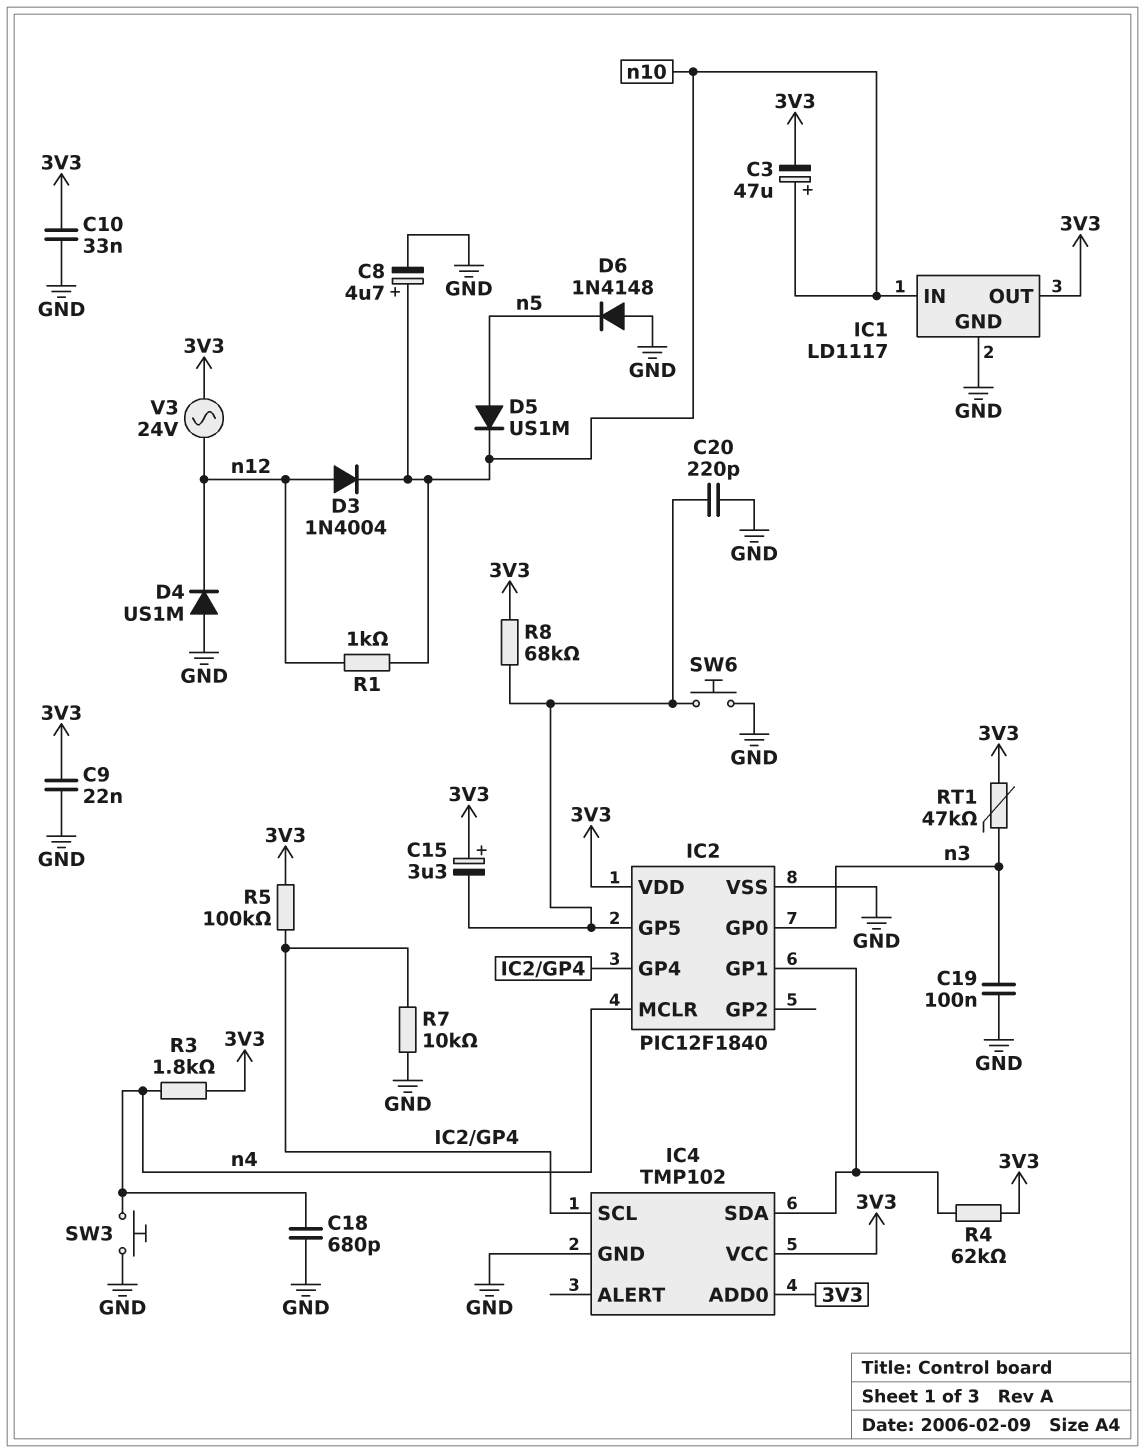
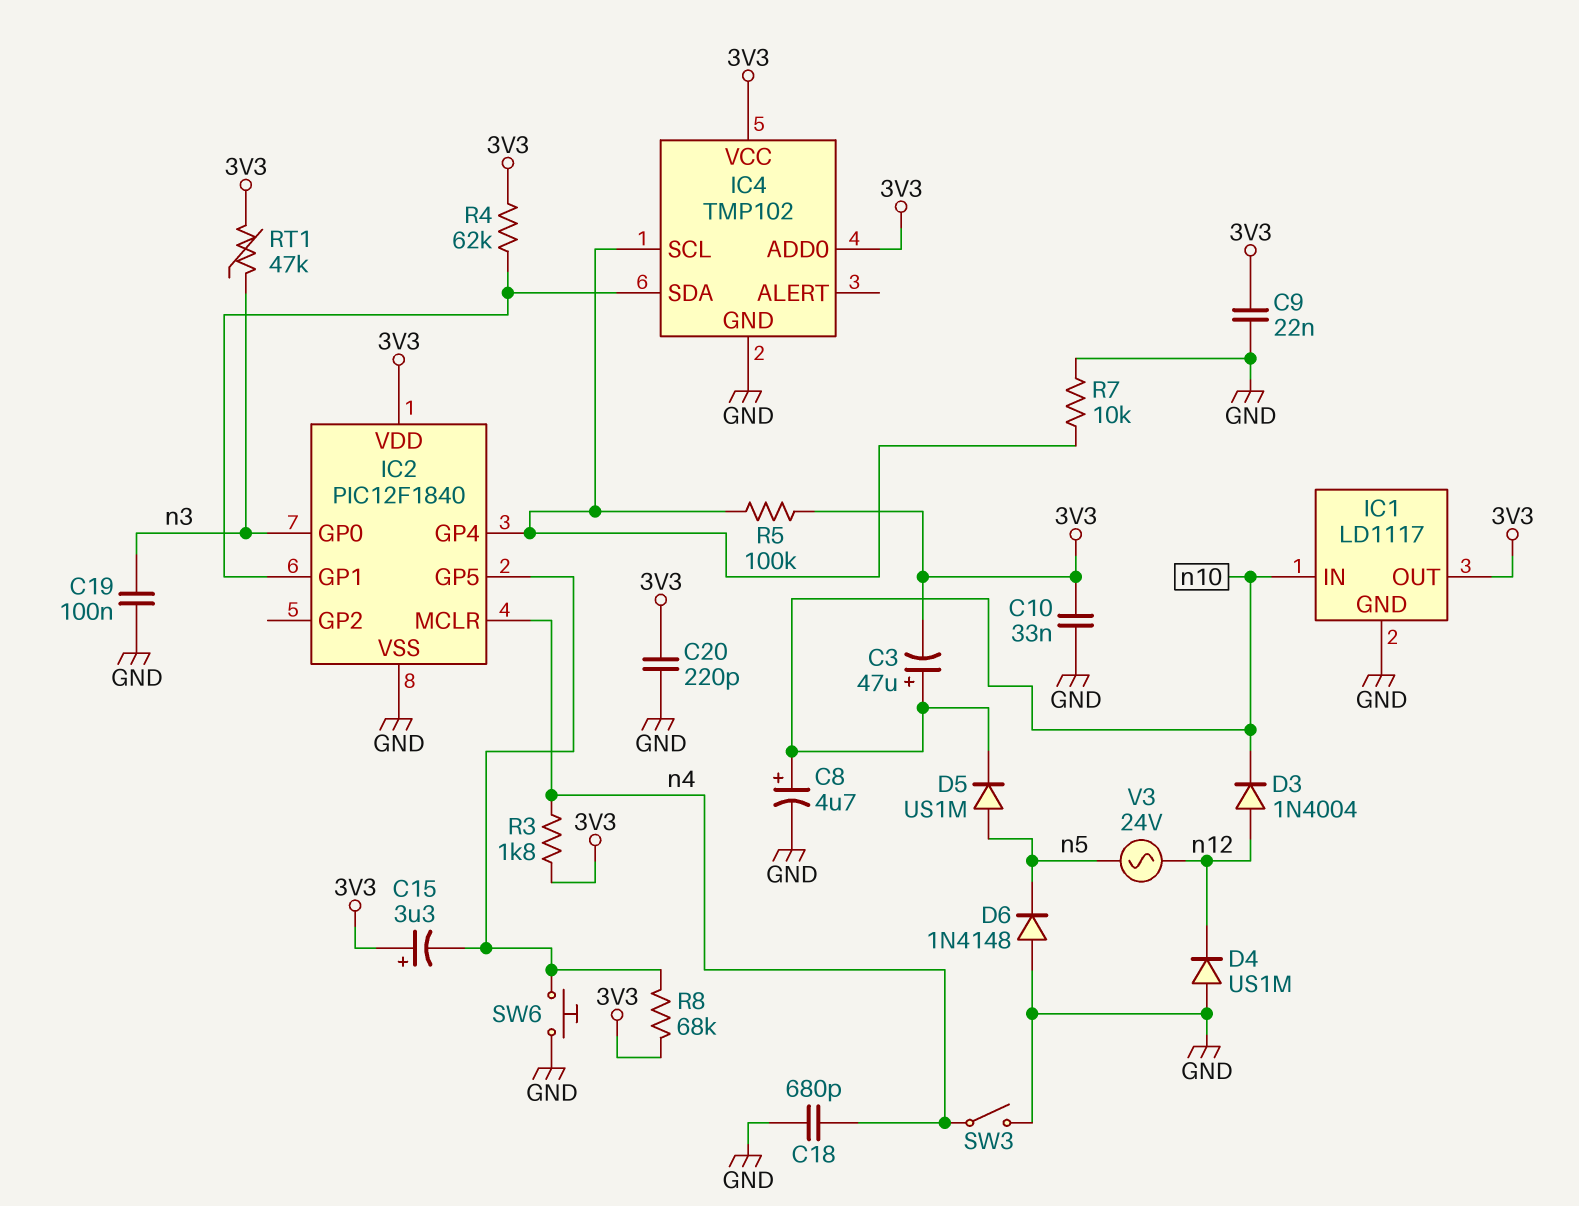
C20: 220pF (GND, IC2/GP5) -> 220pF (3V3, GND)
R1: 1k (n10, n12) -> none
SW3: button (GND, n4) -> switch (GND, n4)
V3: AC 24V (3V3, n12) -> AC 24V (n5, n12)

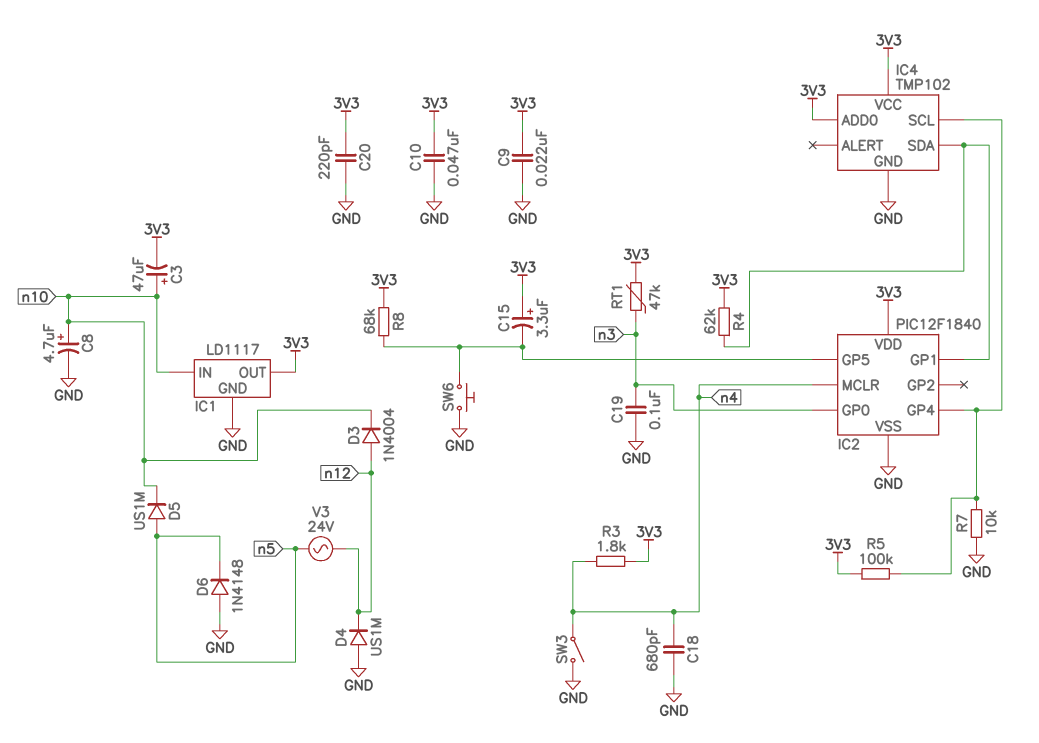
C10: 33nF (3V3, GND) -> 47nF (3V3, GND)

